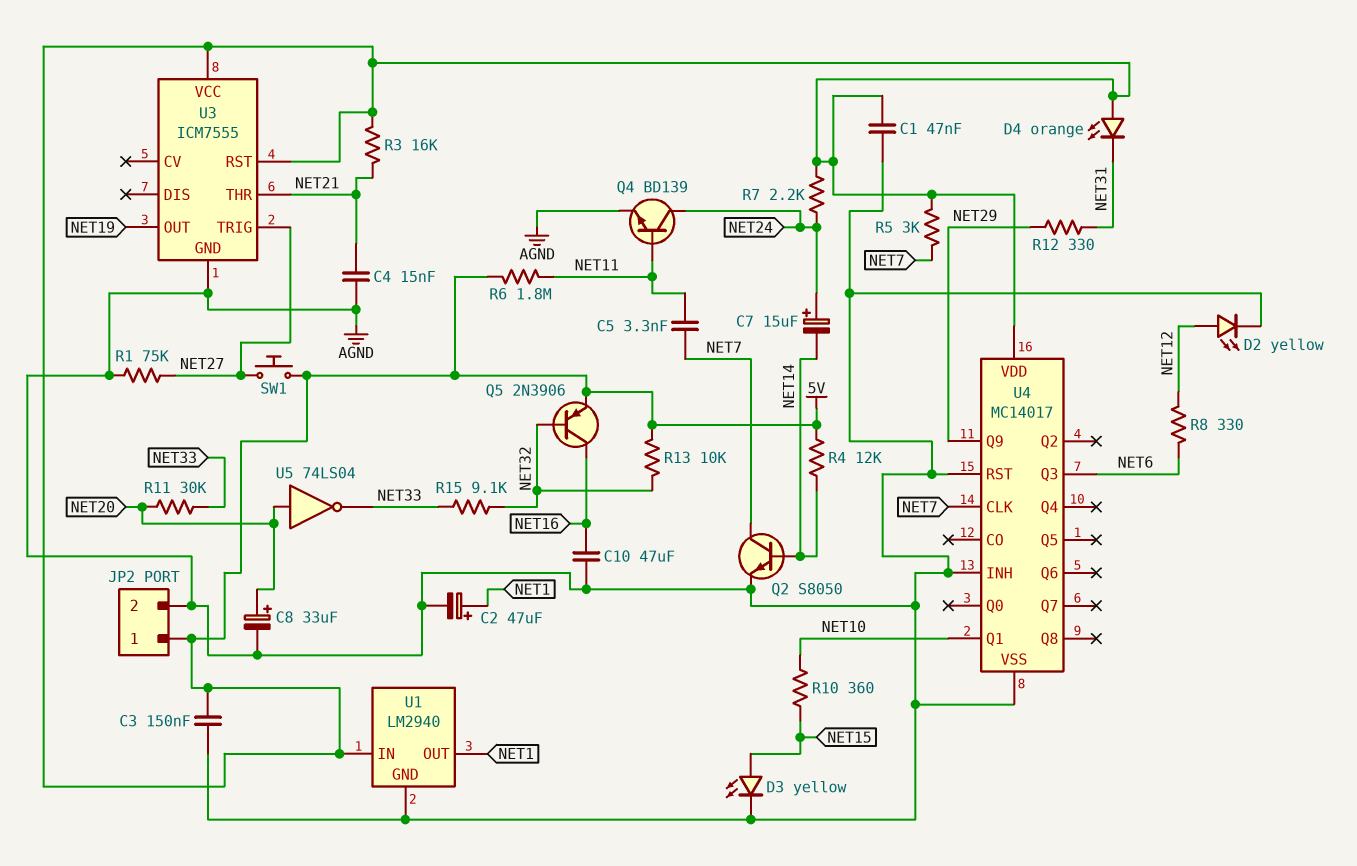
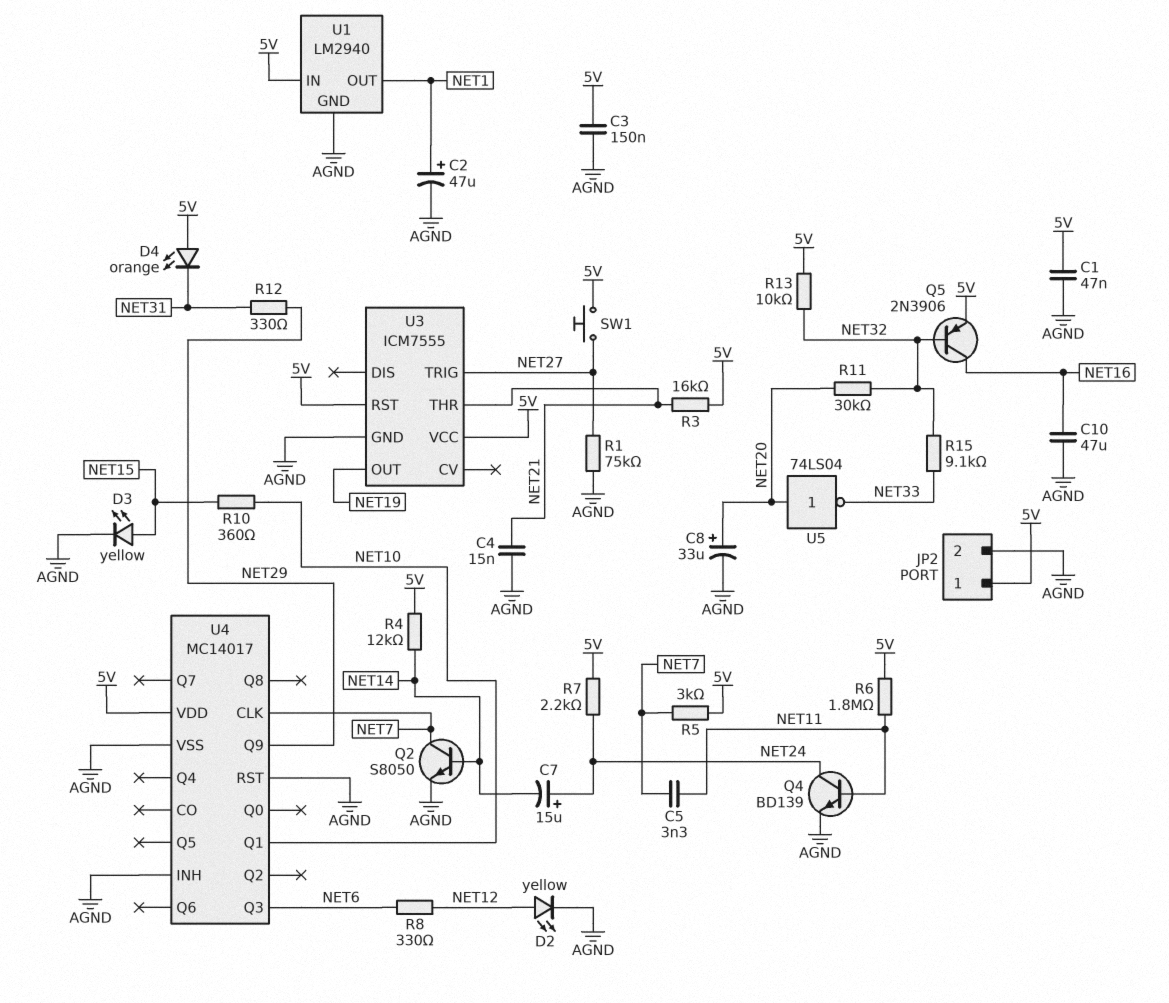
R11: 30k (NET20, NET33) -> 30k (NET20, NET32)

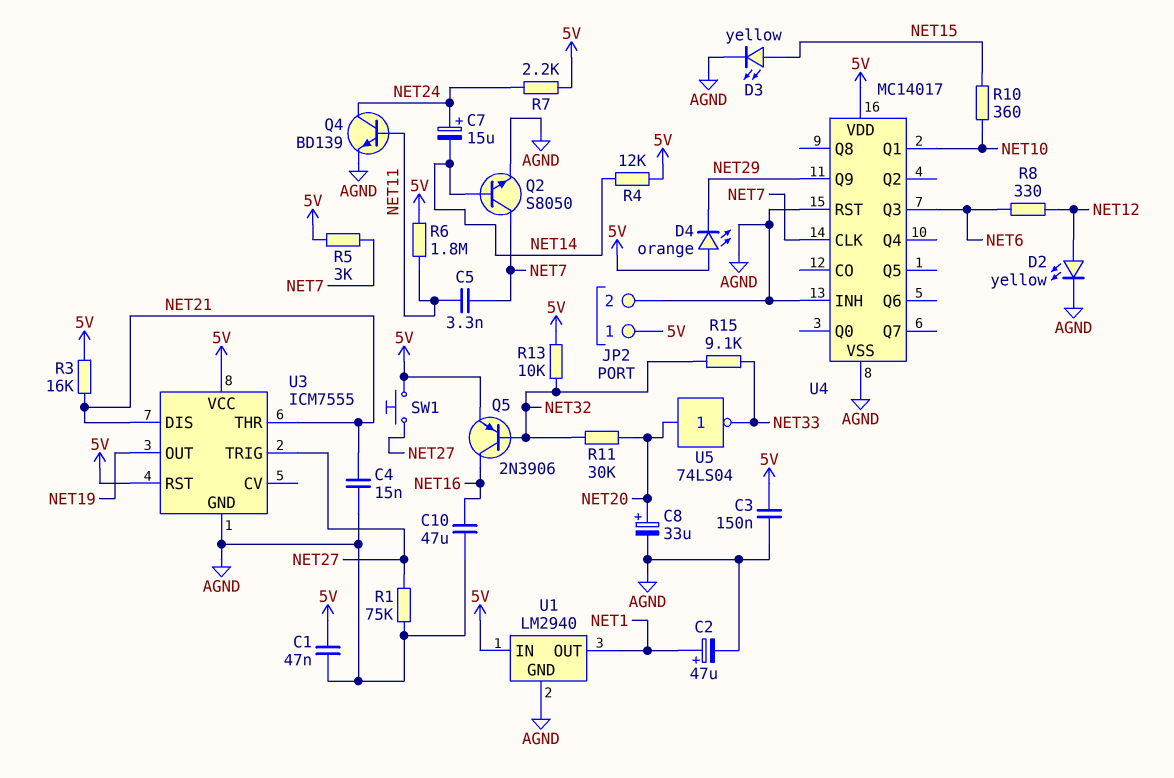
D4: LED orange (A 5V, K NET31) -> LED orange (A 5V, K NET29)
R12: 330 (NET29, NET31) -> none
U3 pin DIS: none -> NET21

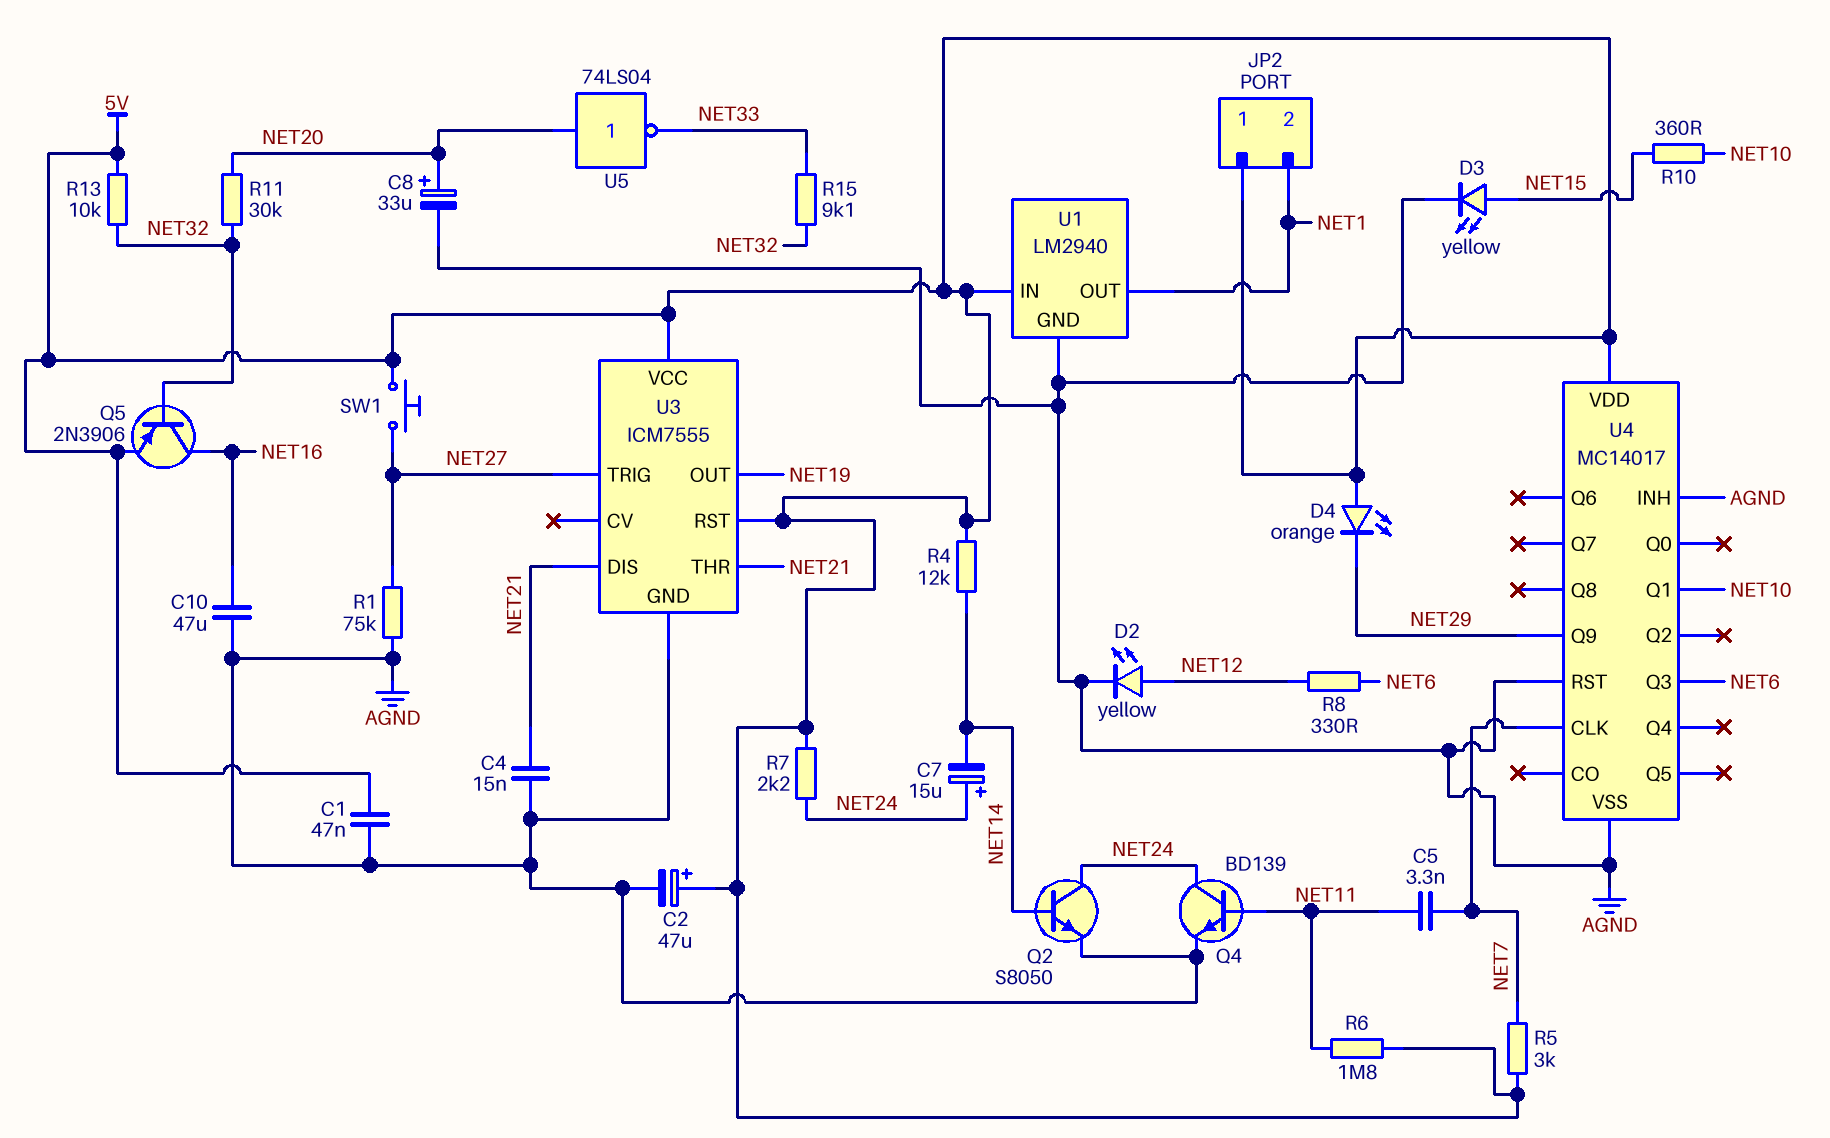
C2: 47uF (plus NET1, minus AGND) -> 47uF (plus 5V, minus AGND)
C3: 150nF (5V, AGND) -> none
JP2 pin 2: AGND -> NET1
Q2: NPN S8050 (B NET14, C NET7, E AGND) -> NPN S8050 (B NET14, C NET24, E AGND)
R3: 16k (5V, NET21) -> none

